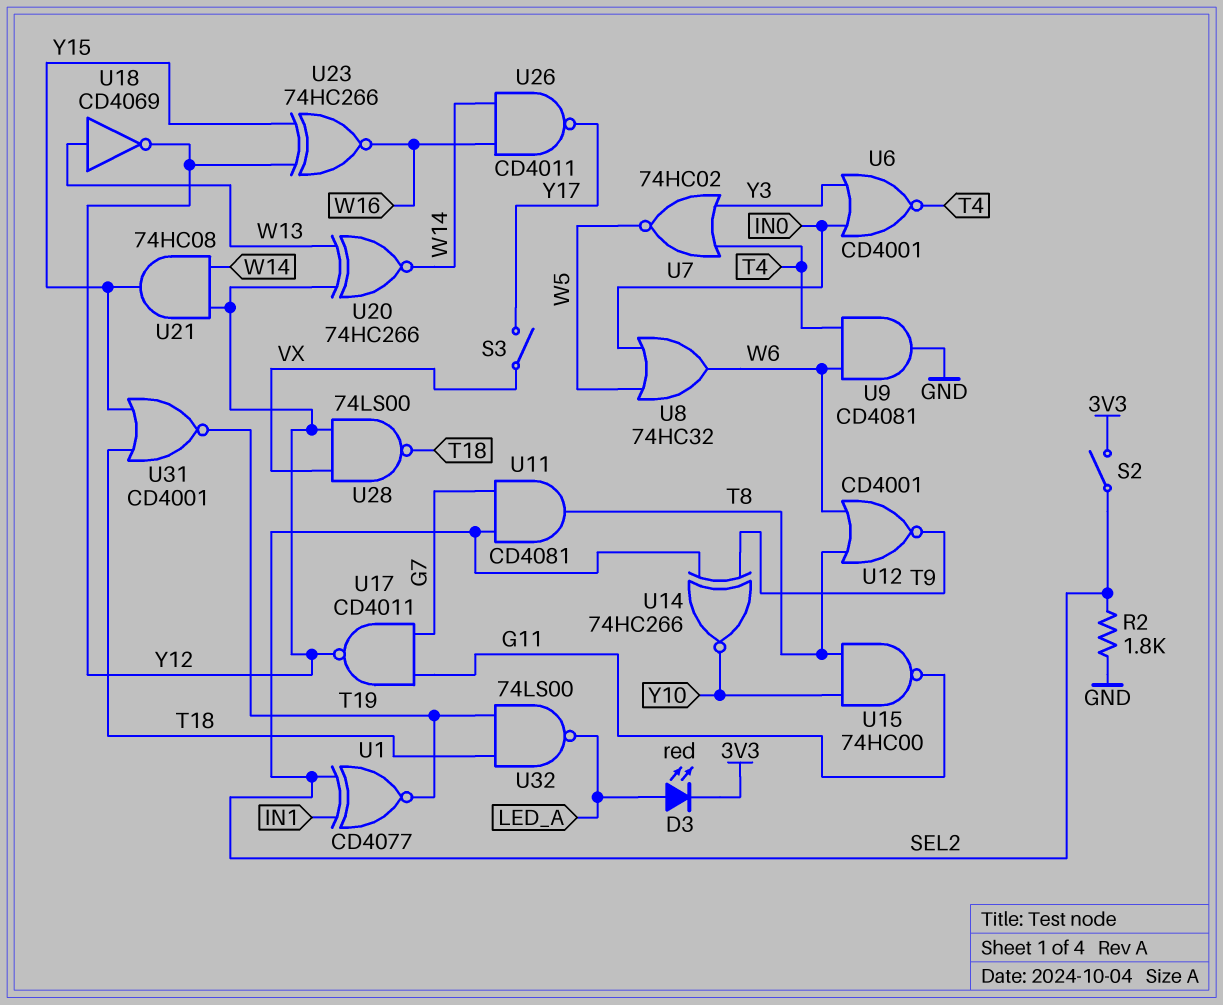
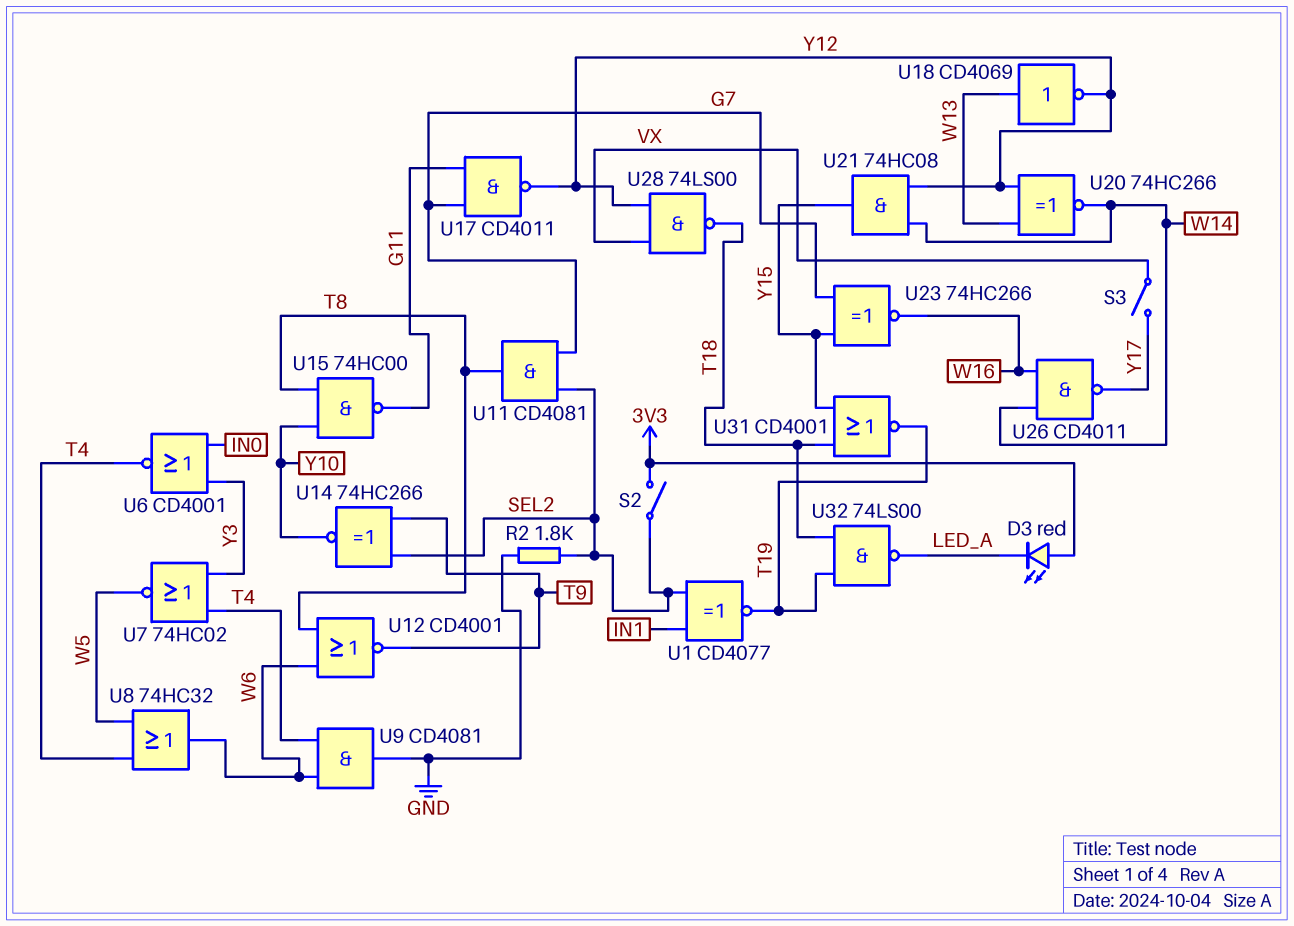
D3: LED red (A LED_A, K 3V3) -> LED red (A 3V3, K LED_A)
U8: OR 74HC32 (in IN0, in W5, out W6) -> OR 74HC32 (in T4, in W5, out W6)
U23: XNOR 74HC266 (in Y12, in Y15, out W16) -> XNOR 74HC266 (in G7, in Y15, out W16)

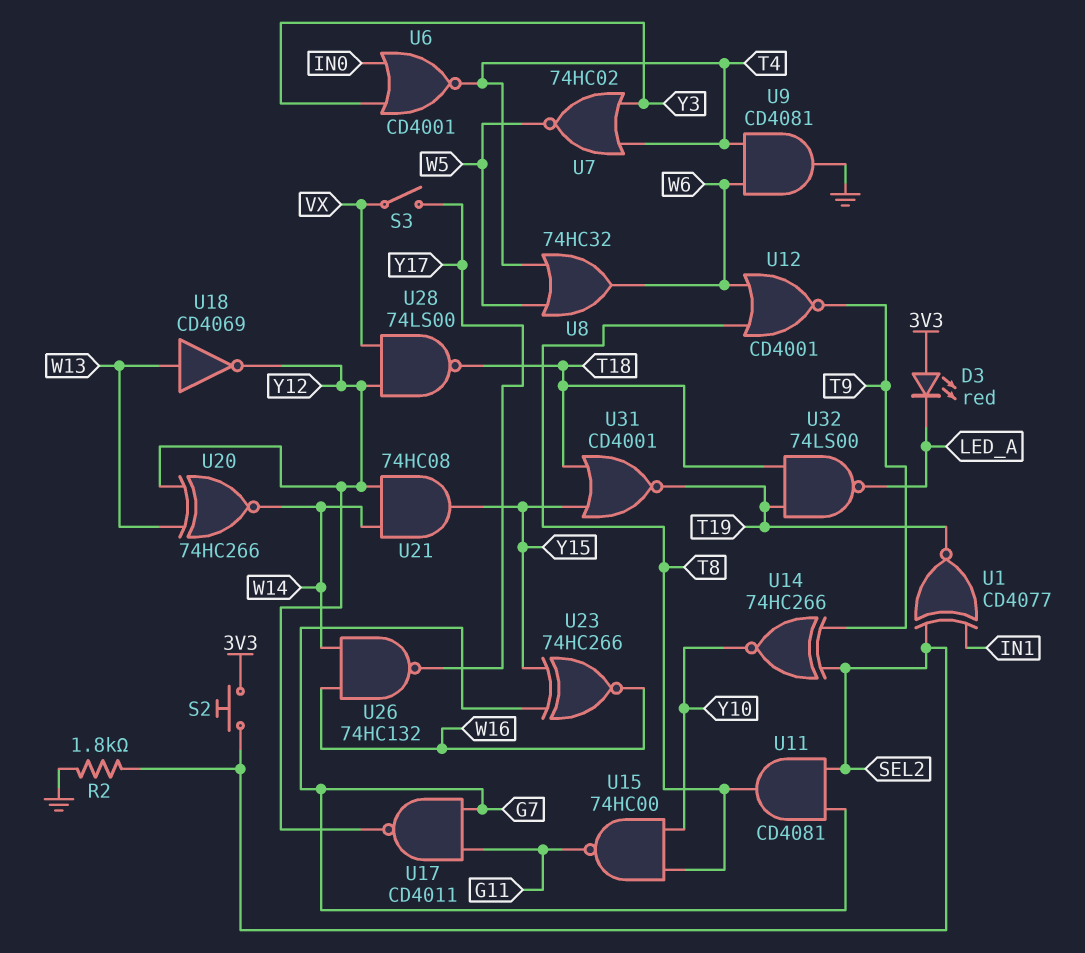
S2: switch (3V3, SEL2) -> button (3V3, SEL2)
U26: NAND CD4011 (in W14, in W16, out Y17) -> NAND 74HC132 (in W14, in W16, out Y17)

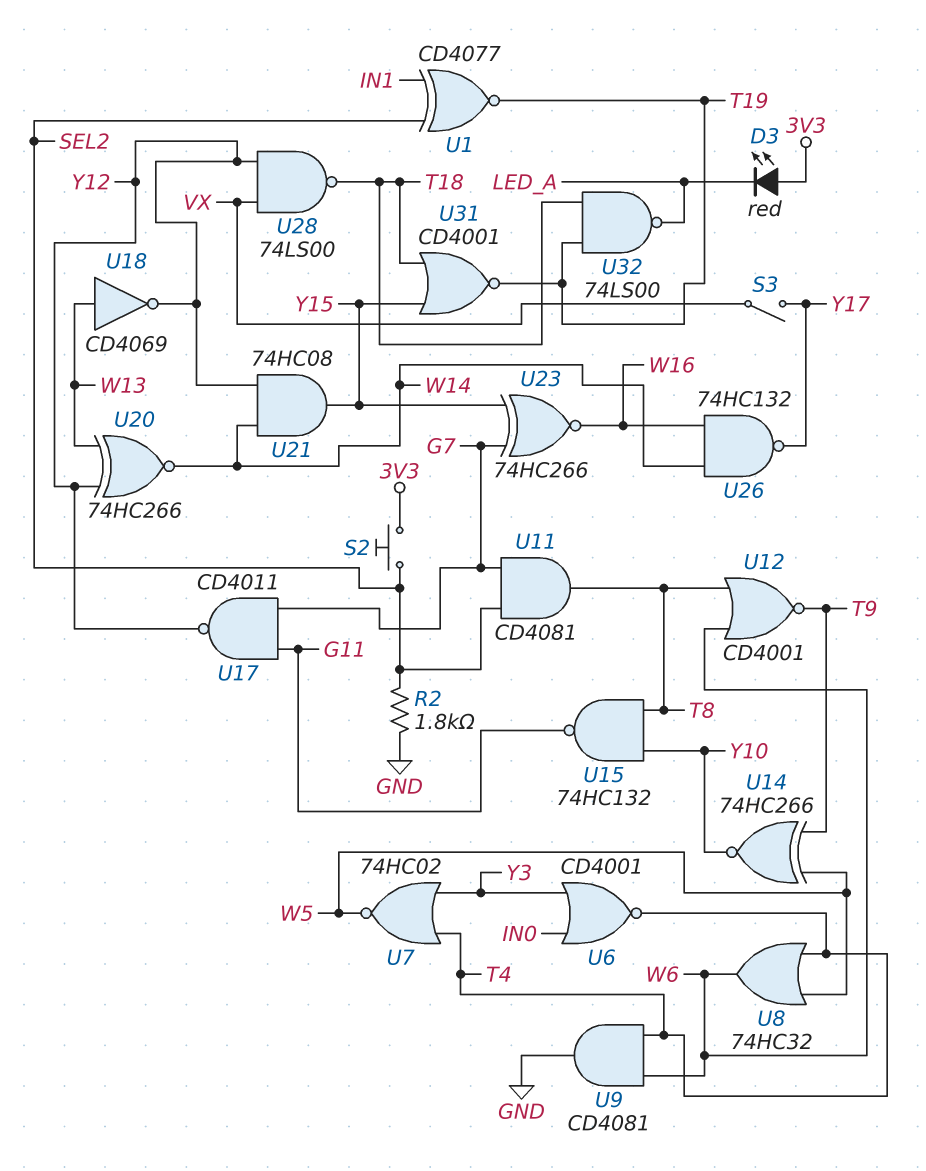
U14: XNOR 74HC266 (in SEL2, in T9, out Y10) -> XNOR 74HC266 (in T9, in W5, out Y10)
U15: NAND 74HC00 (in T8, in Y10, out G11) -> NAND 74HC132 (in T8, in Y10, out G11)

